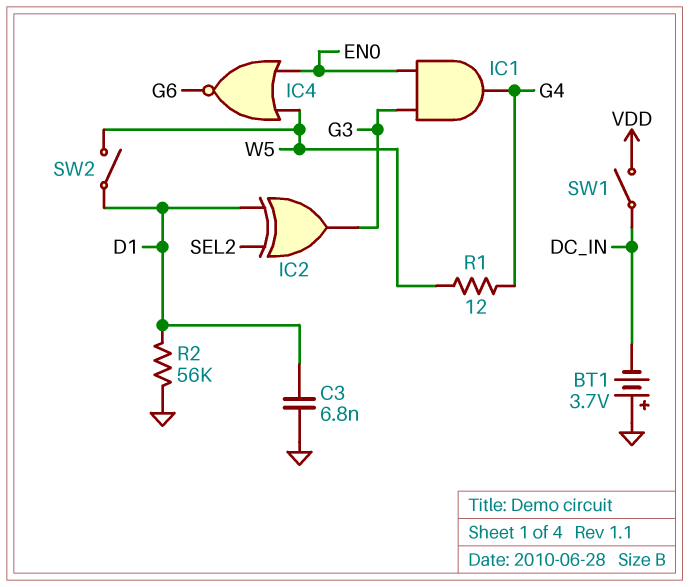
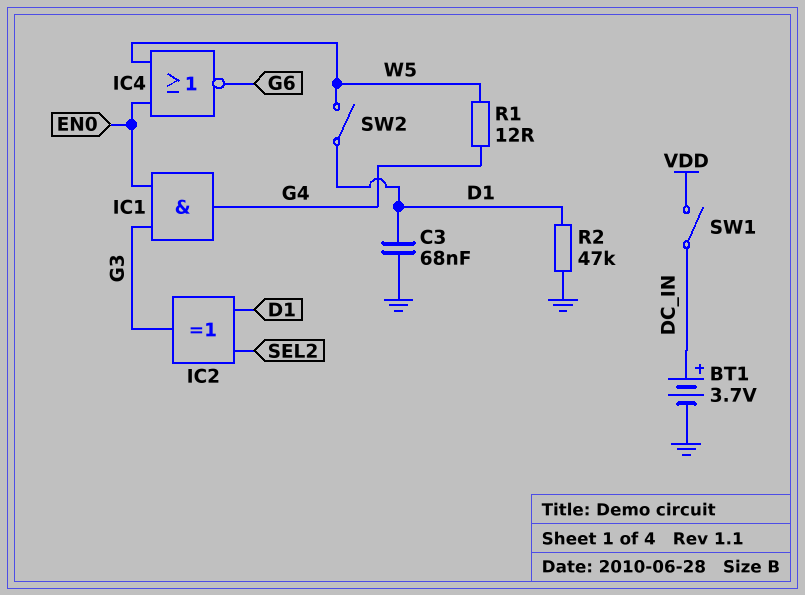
BT1: 3.7V (plus GND, minus DC_IN) -> 3.7V (plus DC_IN, minus GND)
C3: 6.8nF (D1, GND) -> 68nF (D1, GND)
R2: 56k (D1, GND) -> 47k (D1, GND)

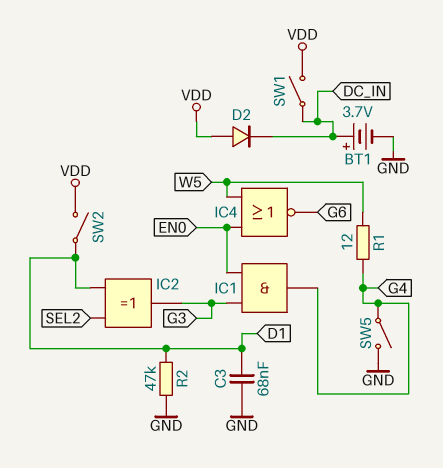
D2: none -> diode (A VDD, K DC_IN)
SW2: switch (D1, W5) -> switch (D1, VDD)
SW5: none -> switch (G4, GND)

